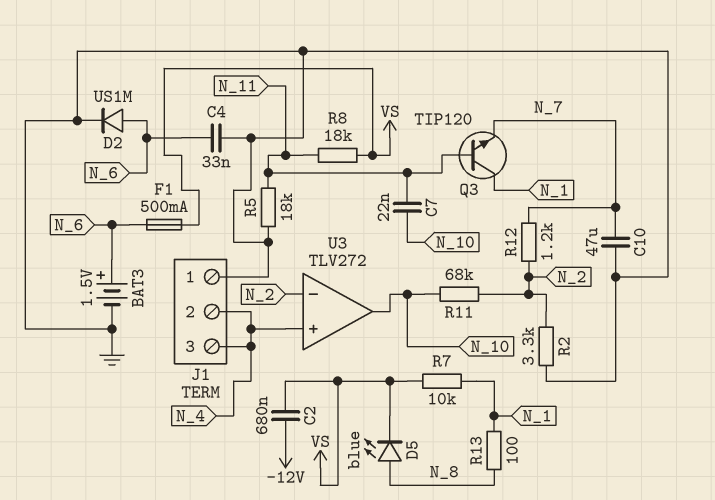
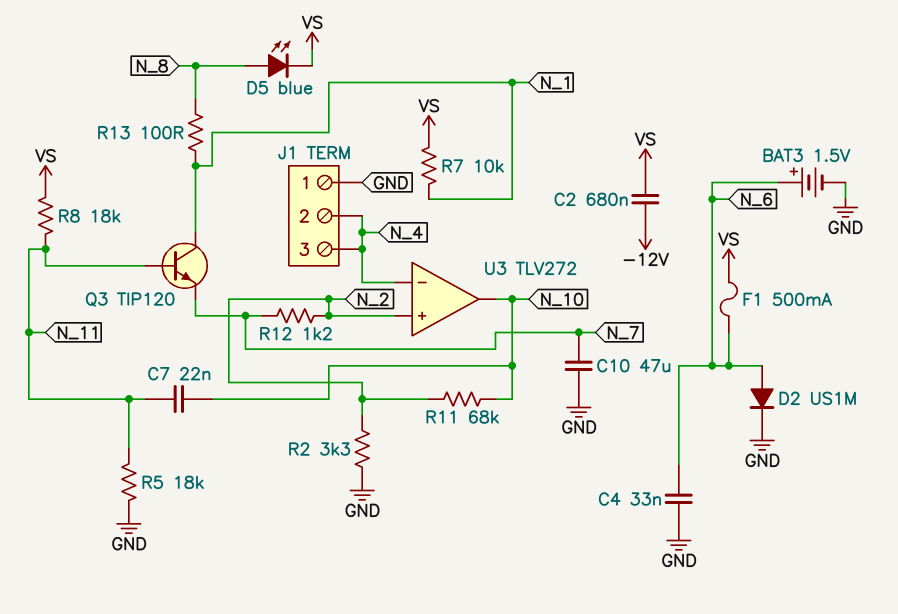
U3 pin in+: N_4 -> N_2
U3 pin in-: N_2 -> N_4

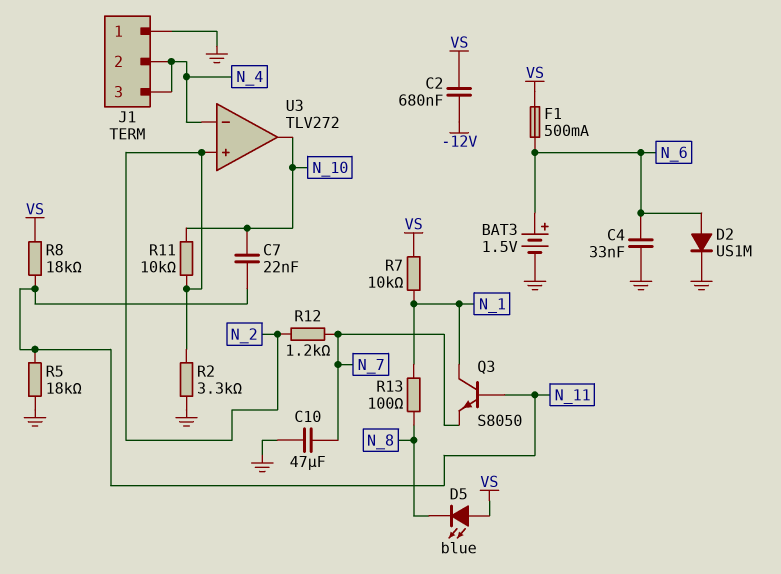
D5: LED blue (A N_8, K VS) -> LED blue (A VS, K N_8)
Q3: NPN TIP120 (B N_11, C N_1, E N_7) -> NPN S8050 (B N_11, C N_1, E N_7)
R11: 68k (N_2, N_10) -> 10k (N_2, N_10)

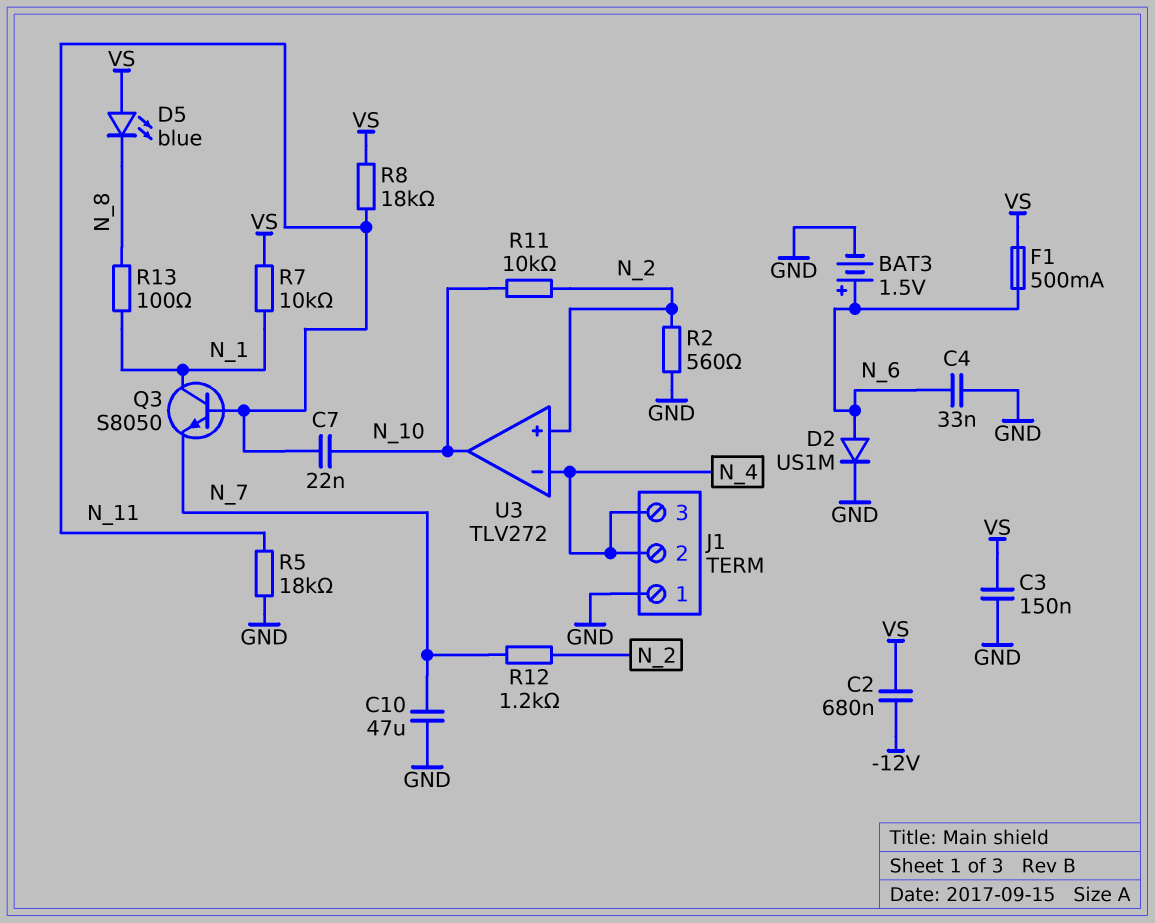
C3: none -> 150nF (GND, VS)
R2: 3.3k (GND, N_2) -> 560 (GND, N_2)

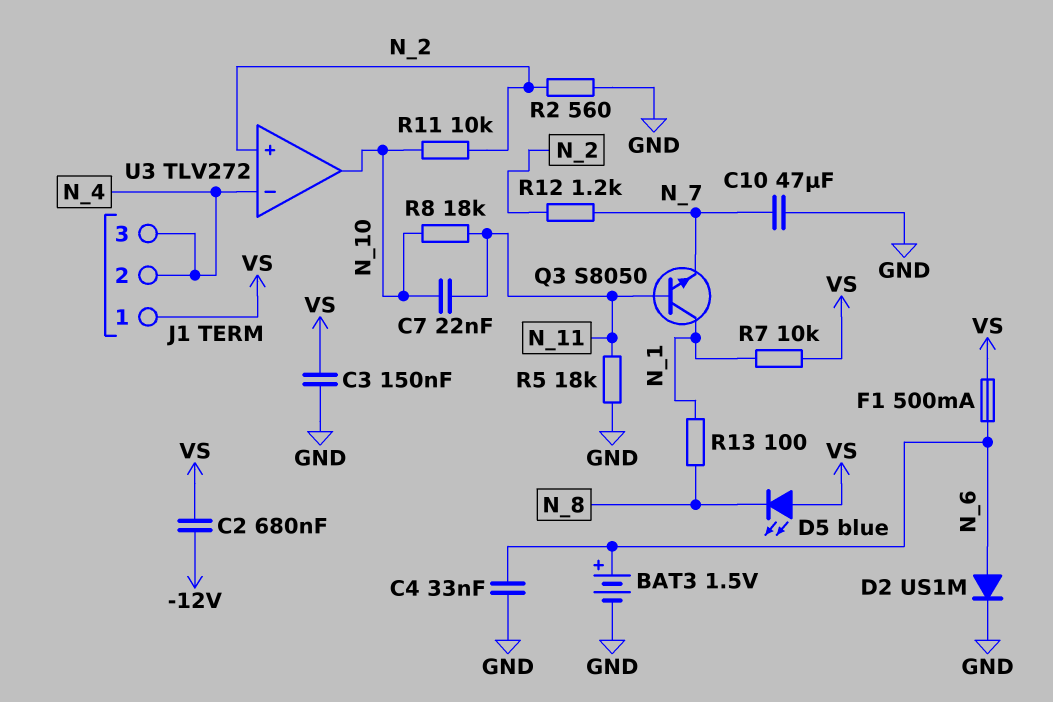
J1 pin 1: GND -> VS
R8: 18k (N_11, VS) -> 18k (N_10, N_11)

